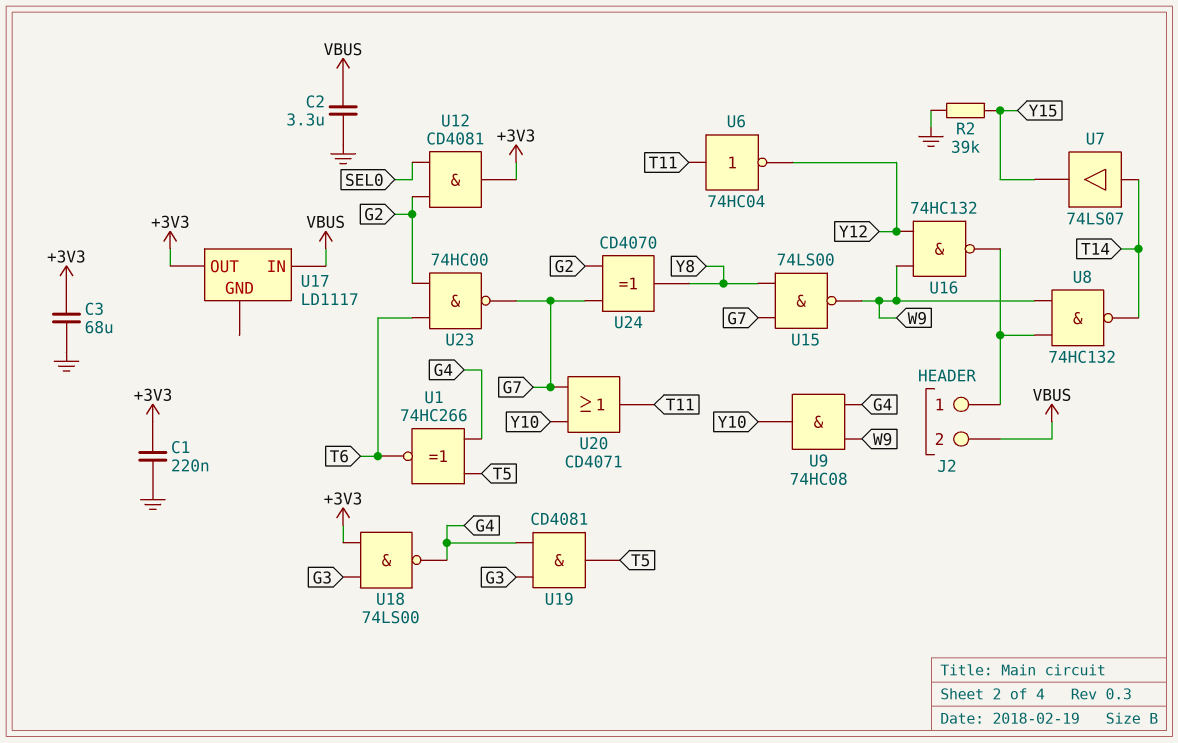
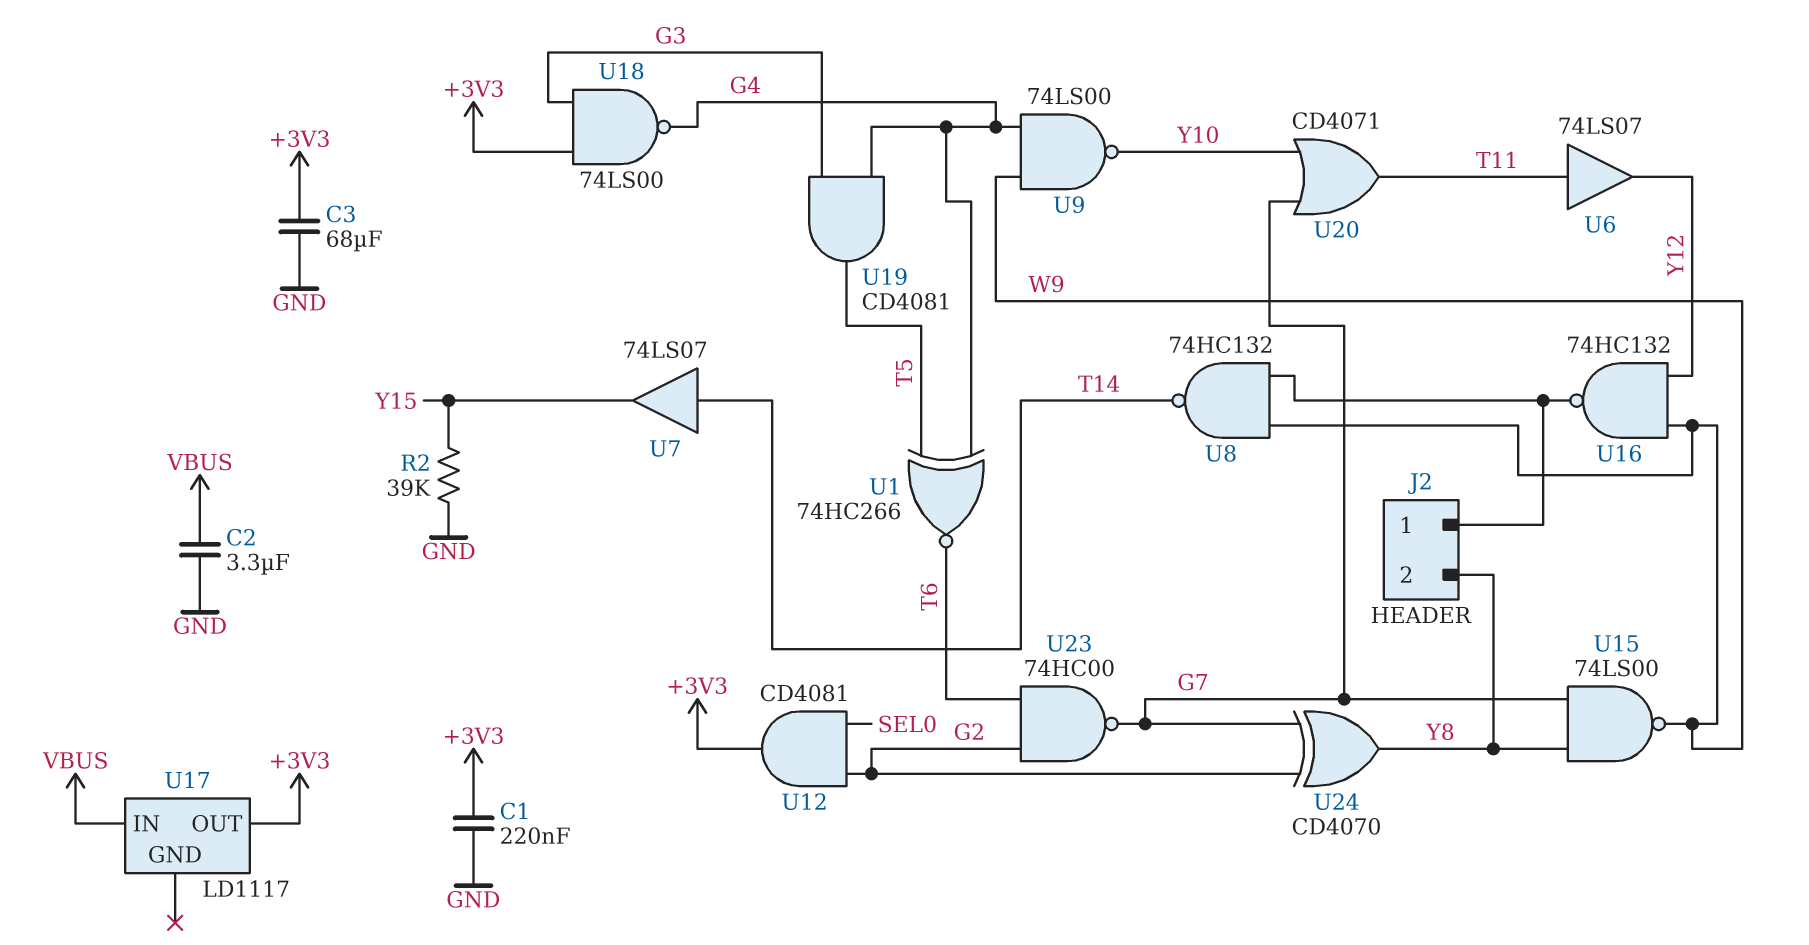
J2 pin 2: VBUS -> Y8
U6: NOT 74HC04 (in T11, out Y12) -> buffer 74LS07 (in T11, out Y12)
U9: AND 74HC08 (in G4, in W9, out Y10) -> NAND 74LS00 (in G4, in W9, out Y10)

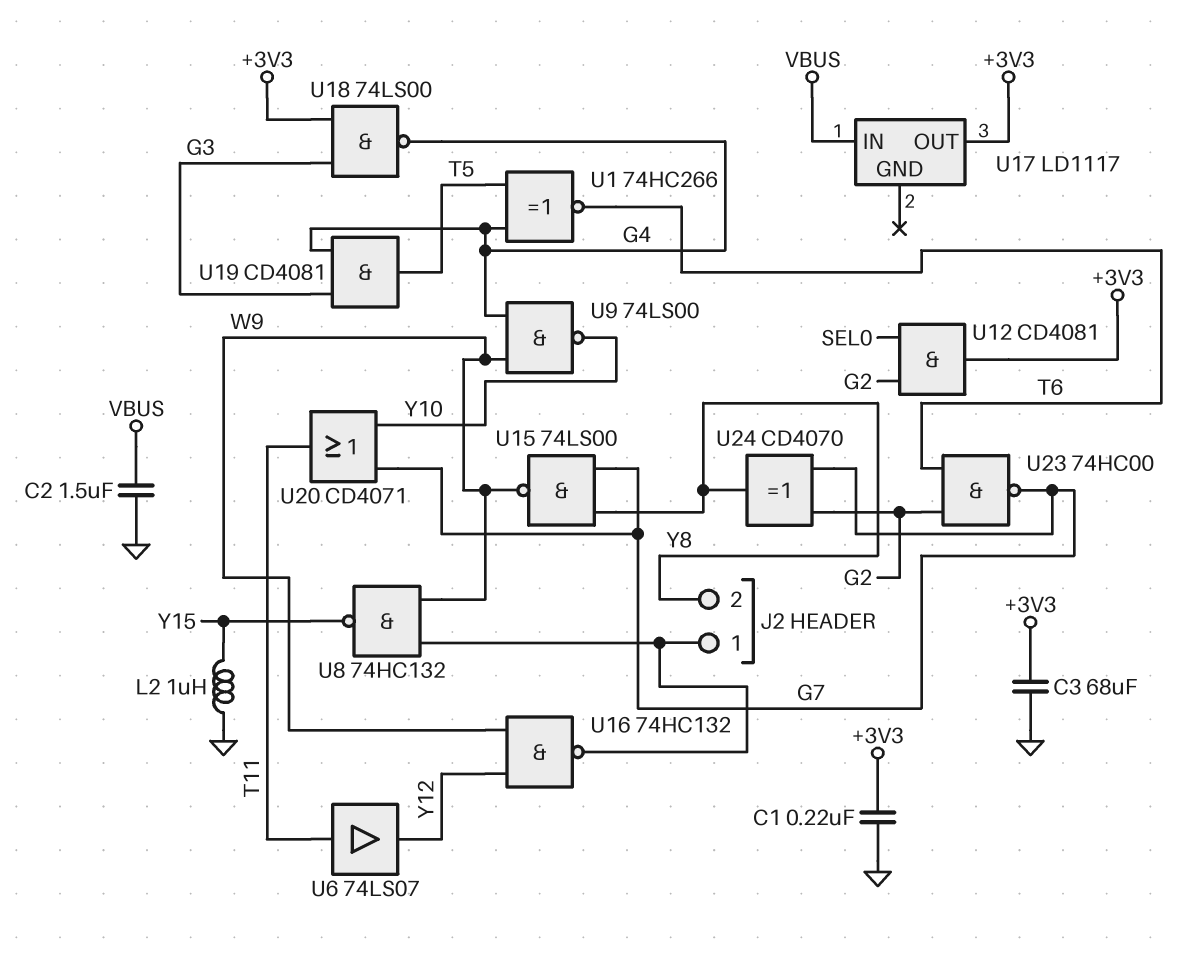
C2: 3.3uF (GND, VBUS) -> 1.5uF (GND, VBUS)
L2: none -> 1uH (GND, Y15)
R2: 39k (GND, Y15) -> none
U7: buffer 74LS07 (in T14, out Y15) -> none
U8: NAND 74HC132 (in J2/1, in W9, out T14) -> NAND 74HC132 (in J2/1, in W9, out Y15)

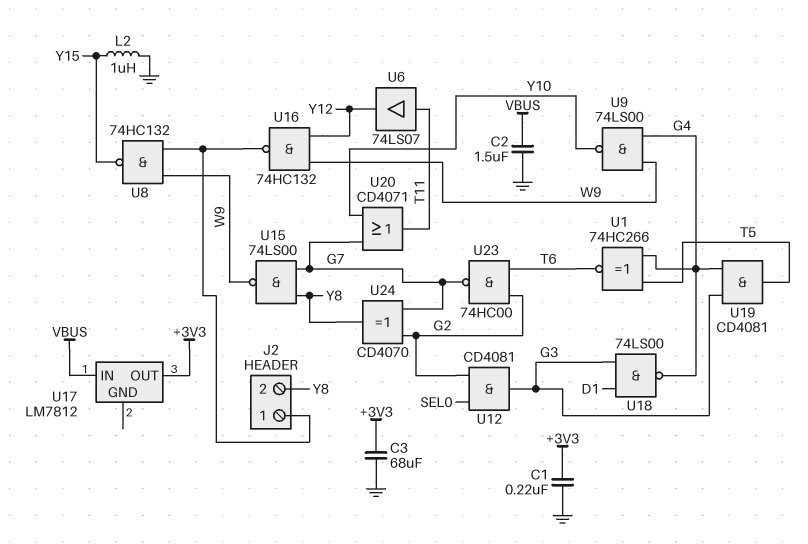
U12: AND CD4081 (in G2, in SEL0, out +3V3) -> AND CD4081 (in G2, in SEL0, out G3)
U17: LD1117 -> LM7812
U18: NAND 74LS00 (in +3V3, in G3, out G4) -> NAND 74LS00 (in D1, in G3, out G4)

